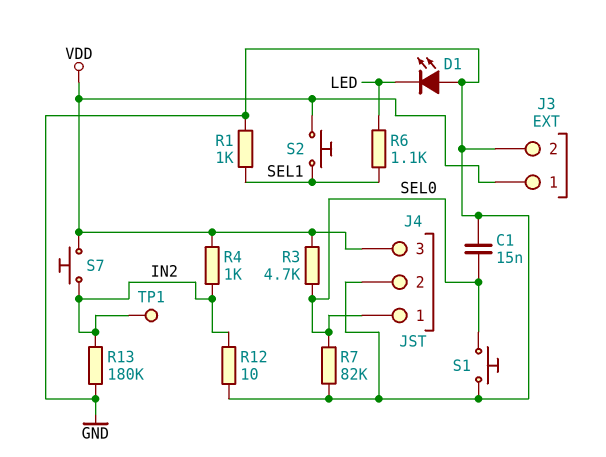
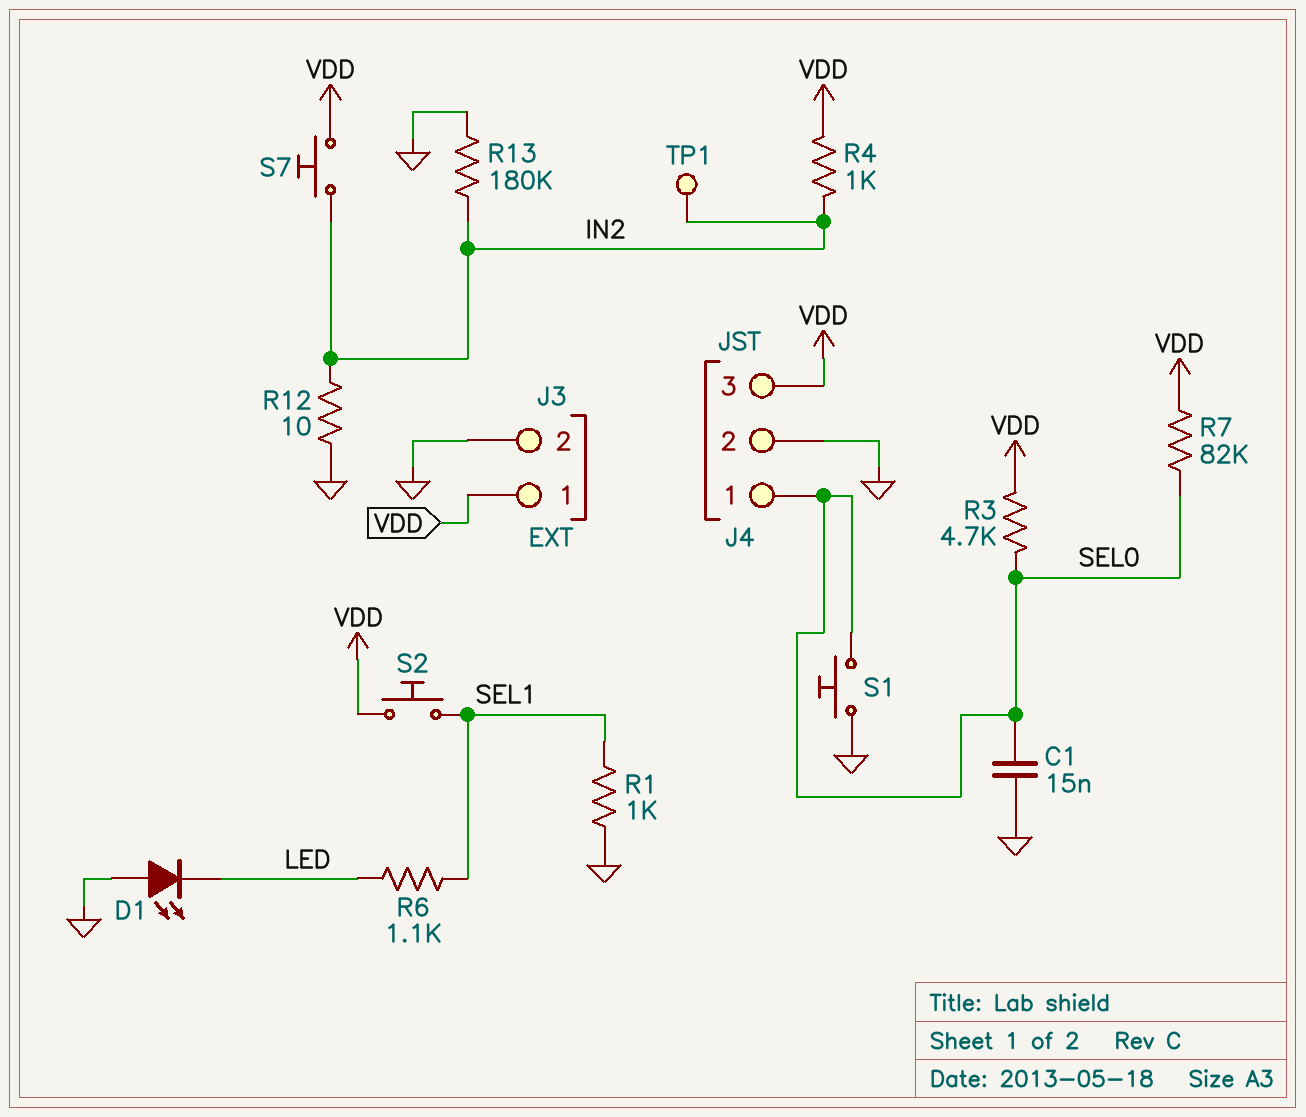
R7: 82k (GND, SEL0) -> 82k (SEL0, VDD)

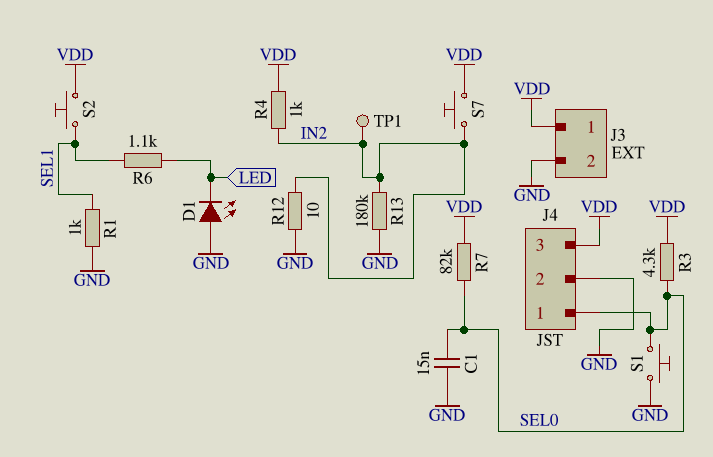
R3: 4.7k (SEL0, VDD) -> 4.3k (SEL0, VDD)

